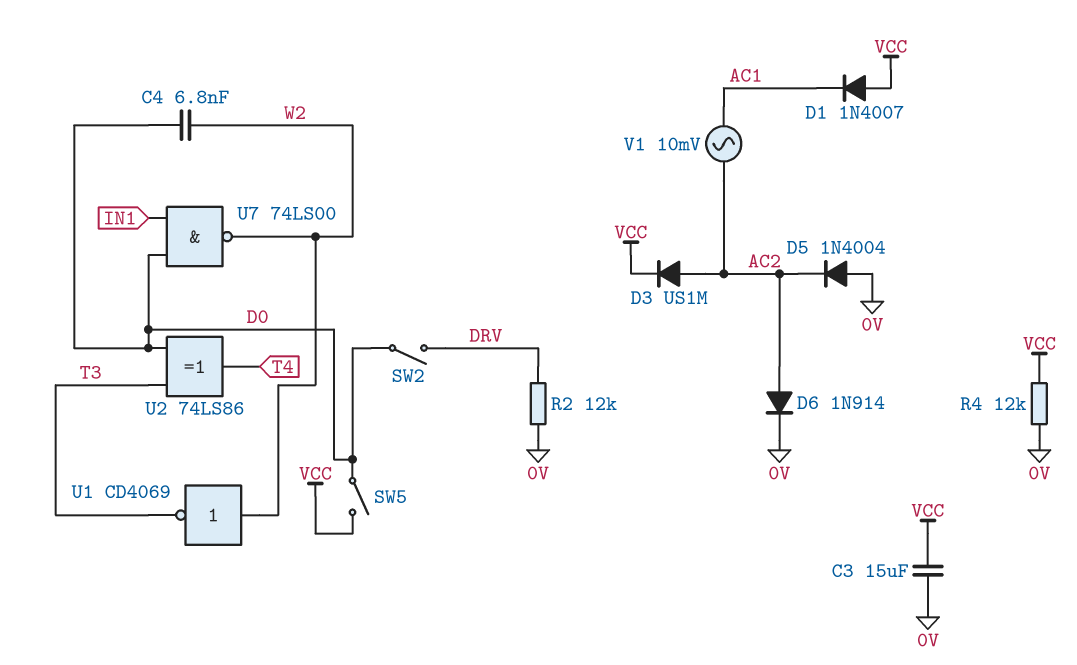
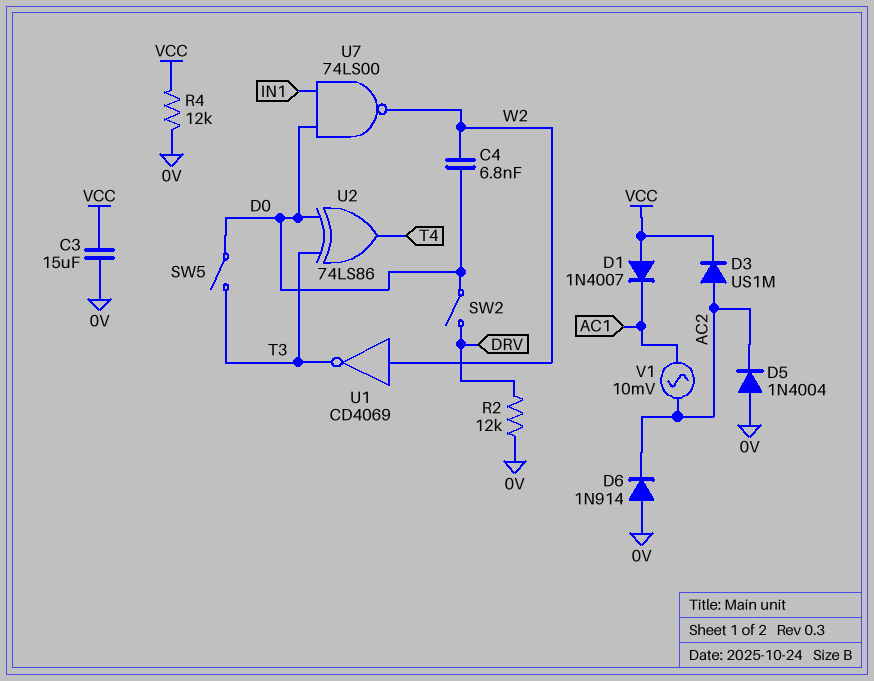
D6: diode 1N914 (A AC2, K 0V) -> diode 1N914 (A 0V, K AC2)
SW5: switch (D0, VCC) -> switch (D0, T3)

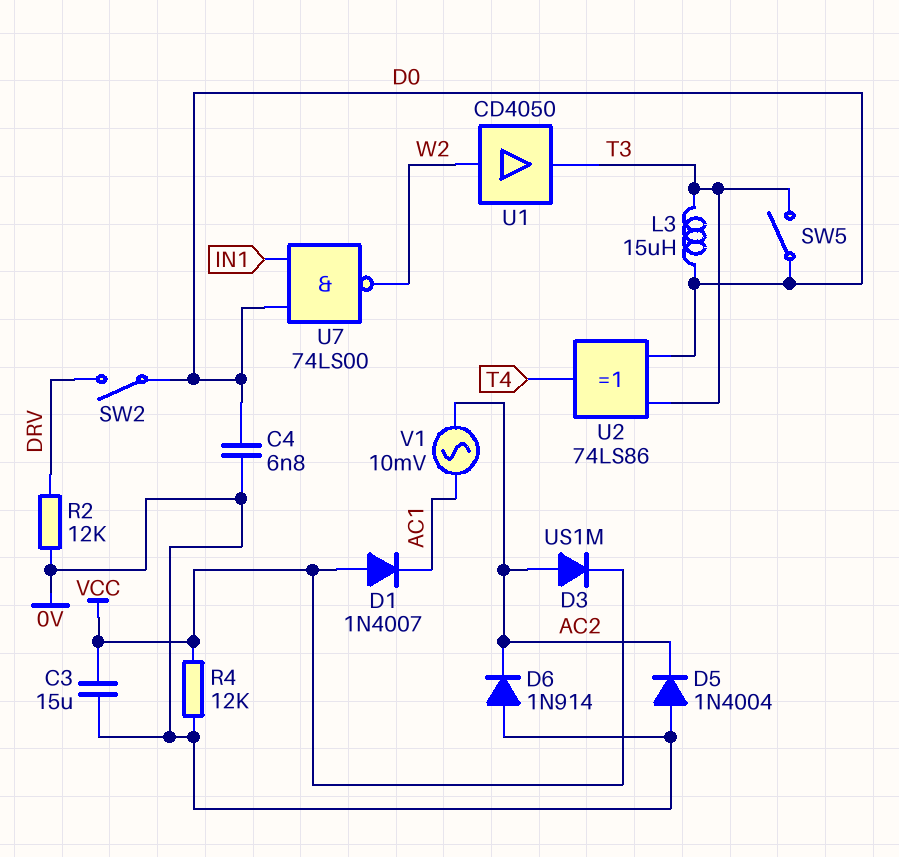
C4: 6.8nF (D0, W2) -> 6.8nF (0V, D0)
L3: none -> 15uH (D0, T3)
U1: NOT CD4069 (in W2, out T3) -> buffer CD4050 (in W2, out T3)

